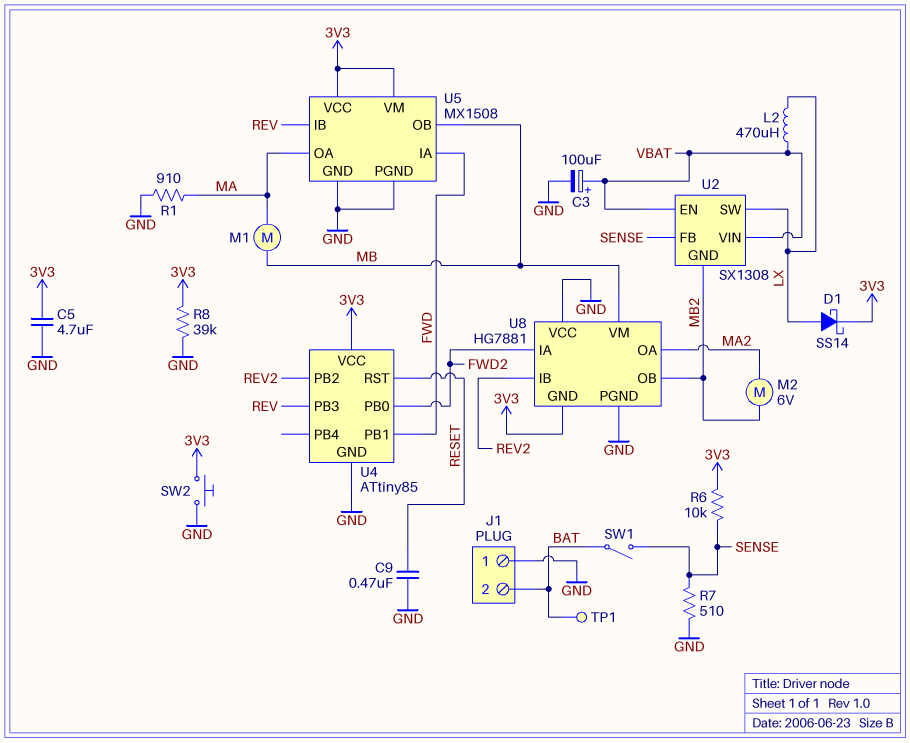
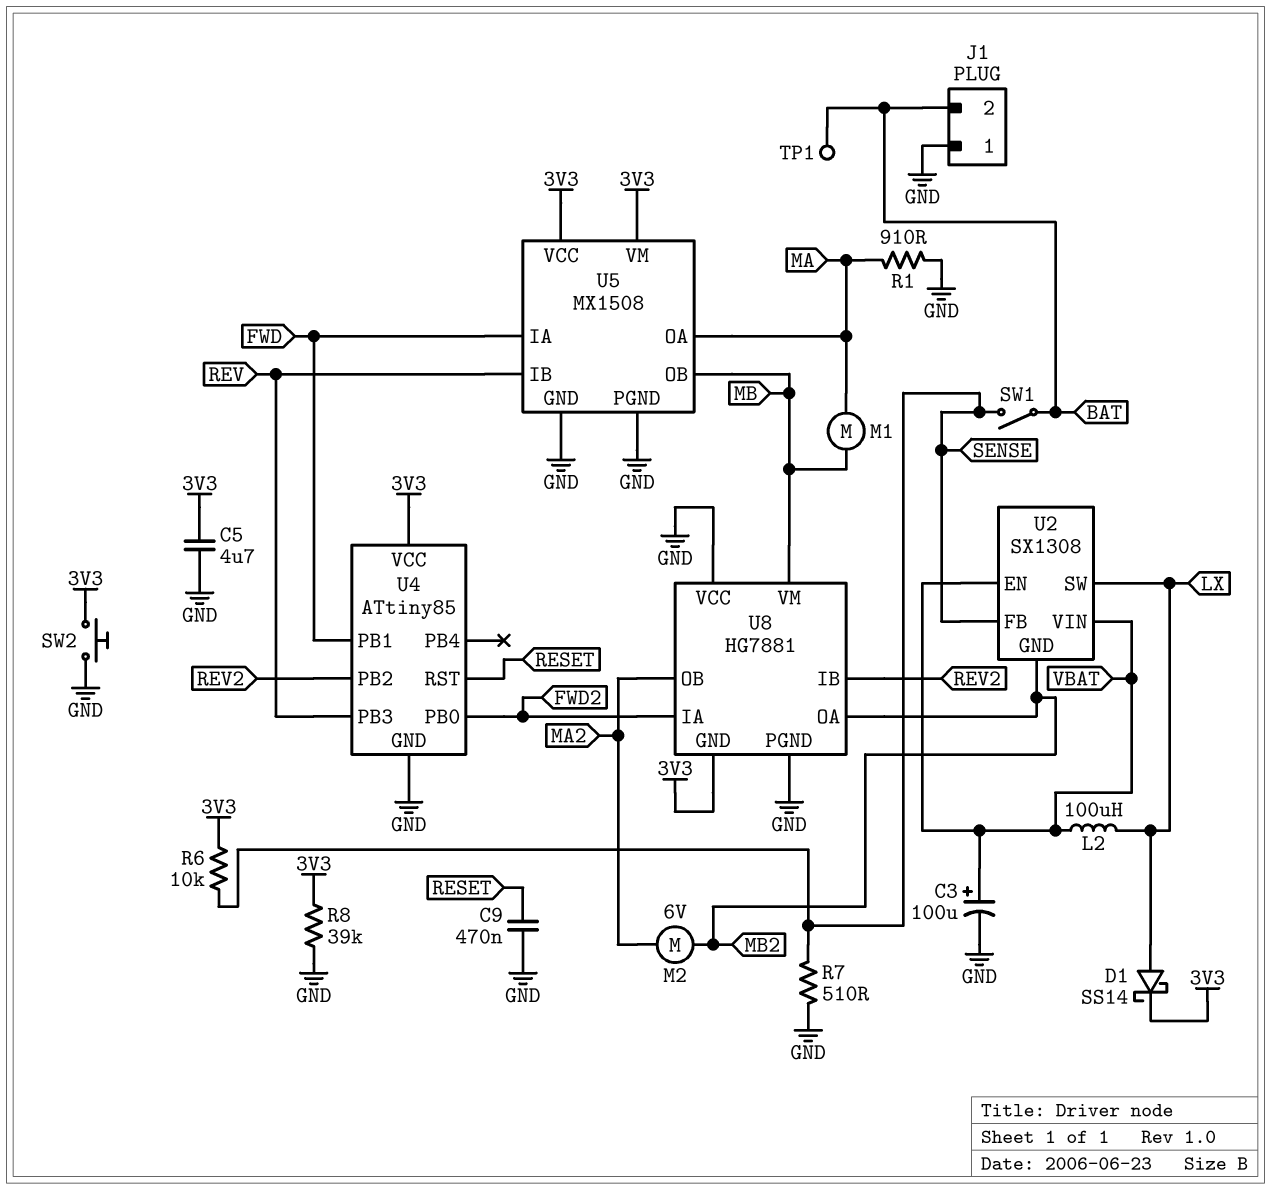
L2: 470uH (LX, VBAT) -> 100uH (LX, VBAT)
U8 pin OA: MA2 -> MB2
U8 pin OB: MB2 -> MA2

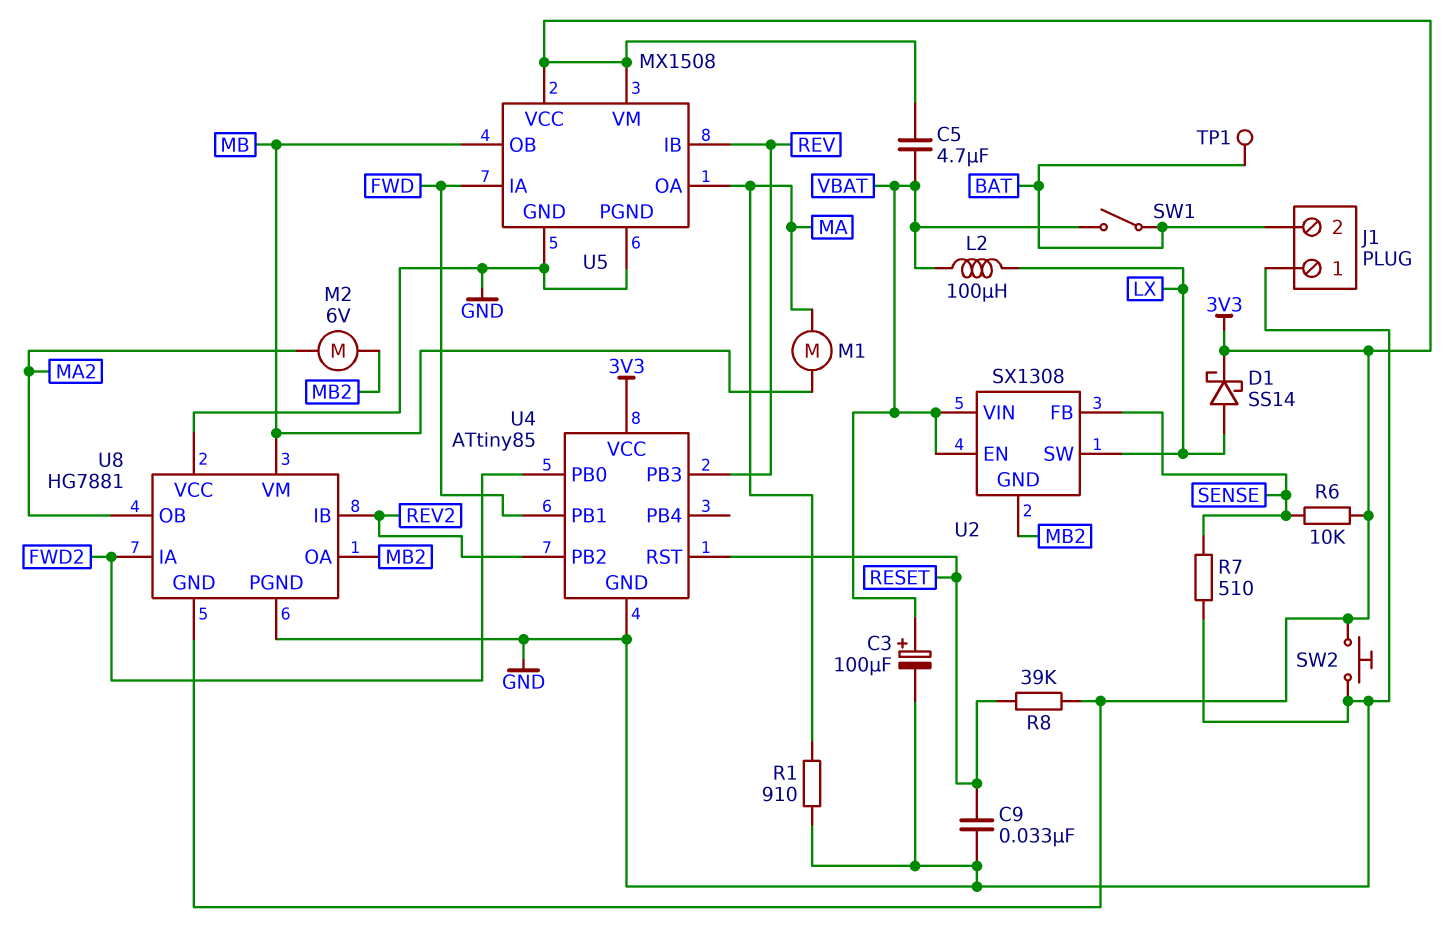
C5: 4.7uF (3V3, GND) -> 4.7uF (3V3, VBAT)
C9: 470nF (GND, RESET) -> 33nF (GND, RESET)
R8: 39k (3V3, GND) -> 39k (3V3, RESET)
SW1: switch (BAT, SENSE) -> switch (BAT, VBAT)

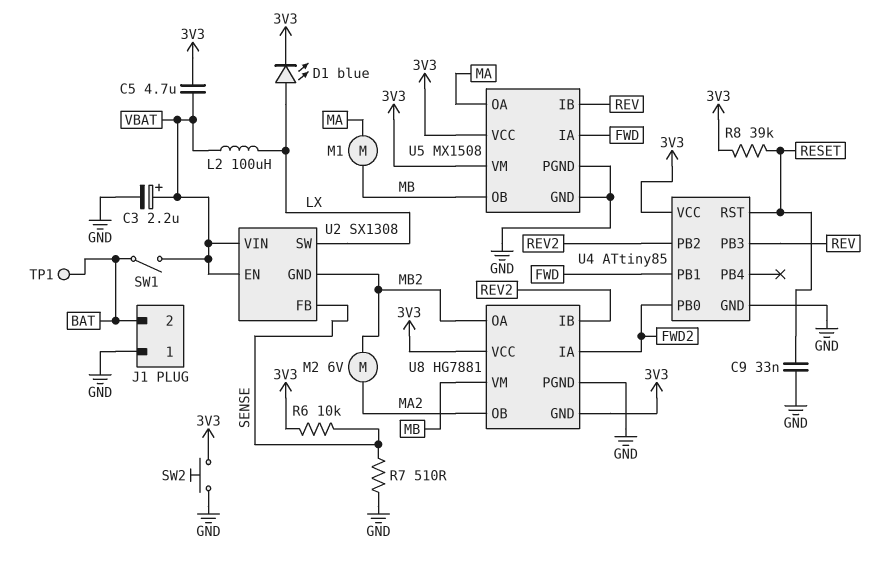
C3: 100uF (plus VBAT, minus GND) -> 2.2uF (plus VBAT, minus GND)
D1: schottky SS14 (A LX, K 3V3) -> LED blue (A LX, K 3V3)
R1: 910 (GND, MA) -> none
U8 pin VCC: GND -> 3V3

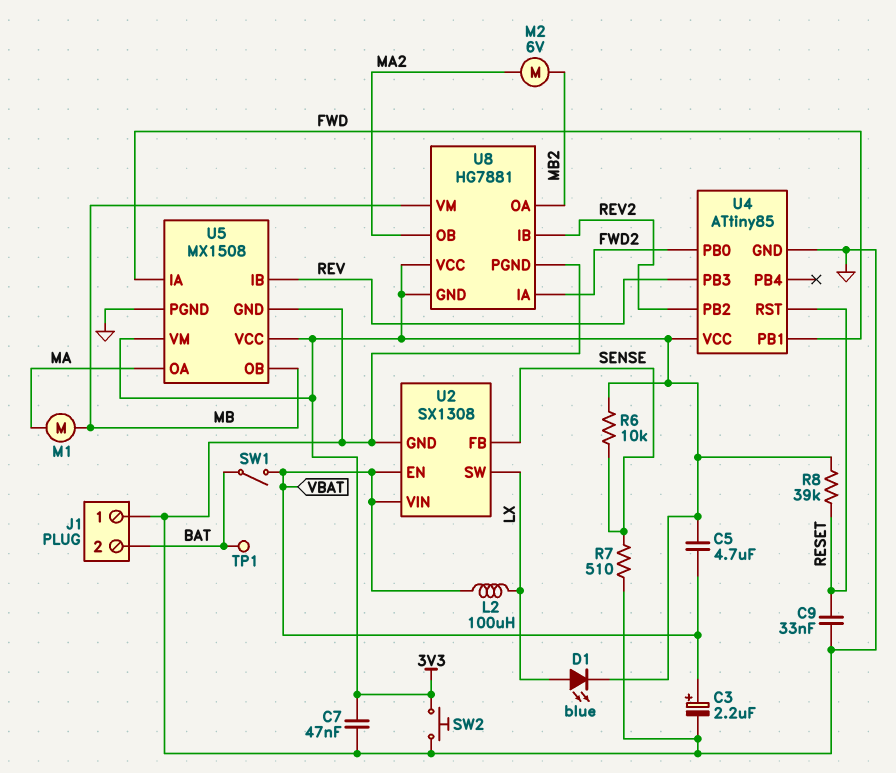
C7: none -> 47nF (3V3, GND)
U2 pin GND: MB2 -> GND

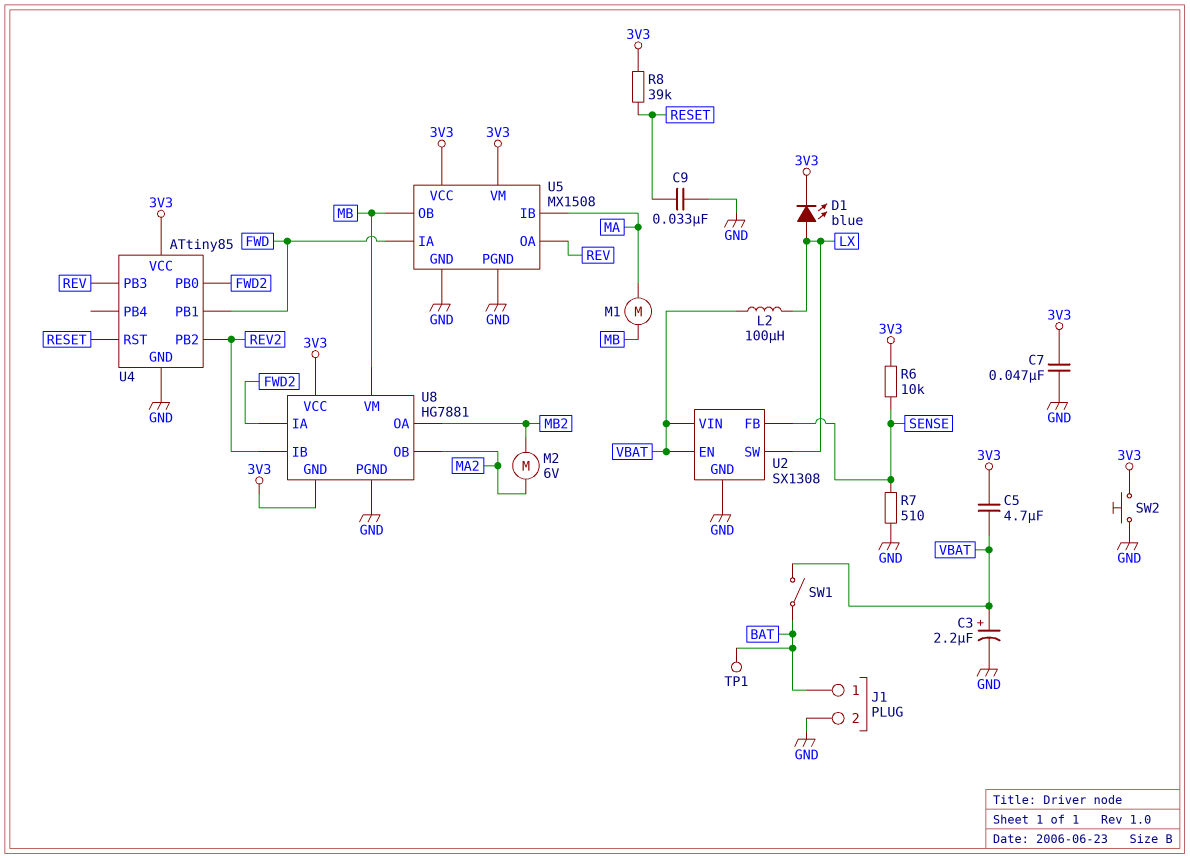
J1 pin 1: GND -> BAT
J1 pin 2: BAT -> GND
U5 pin IB: REV -> MA
U5 pin OA: MA -> REV

